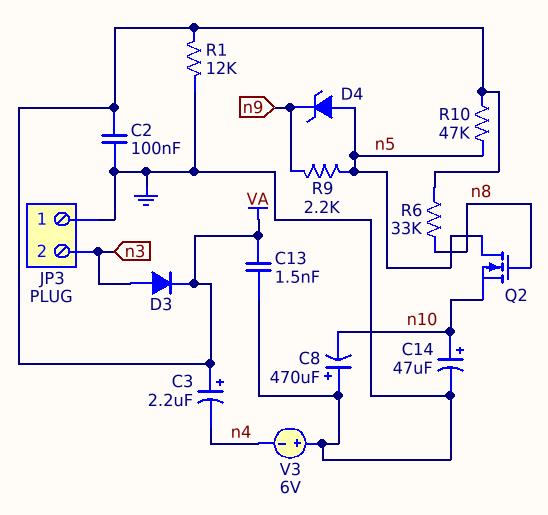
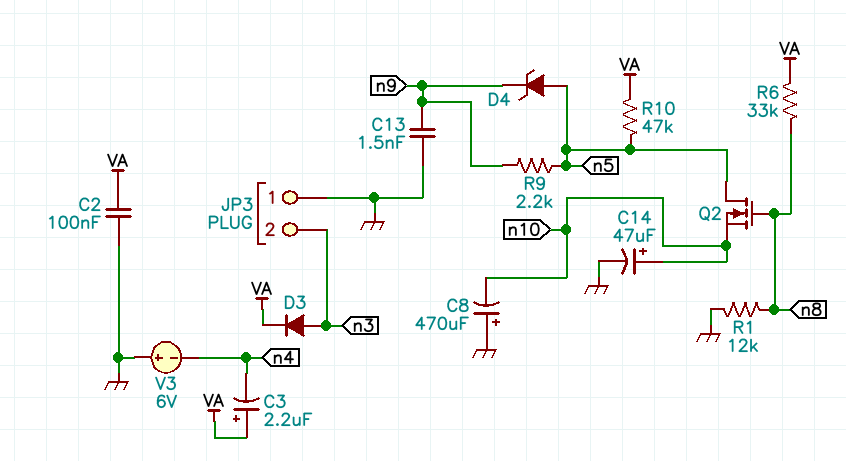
C13: 1.5nF (GND, VA) -> 1.5nF (GND, n9)
R1: 12k (GND, VA) -> 12k (GND, n8)

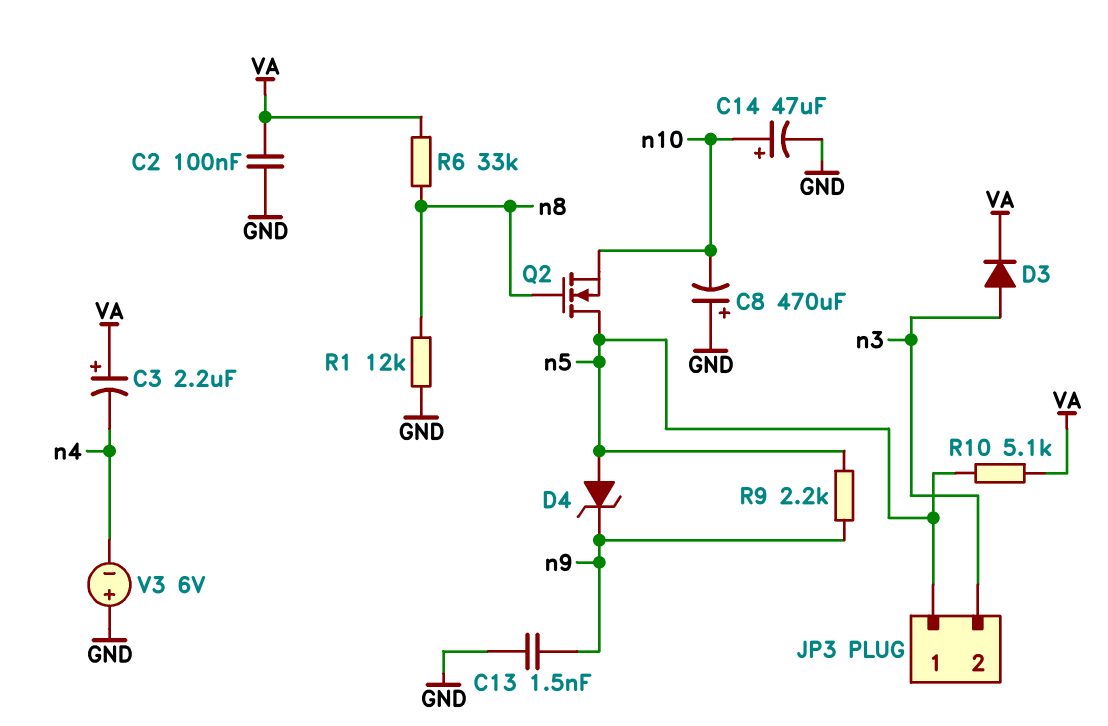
JP3 pin 1: GND -> n5
R10: 47k (VA, n5) -> 5.1k (VA, n5)

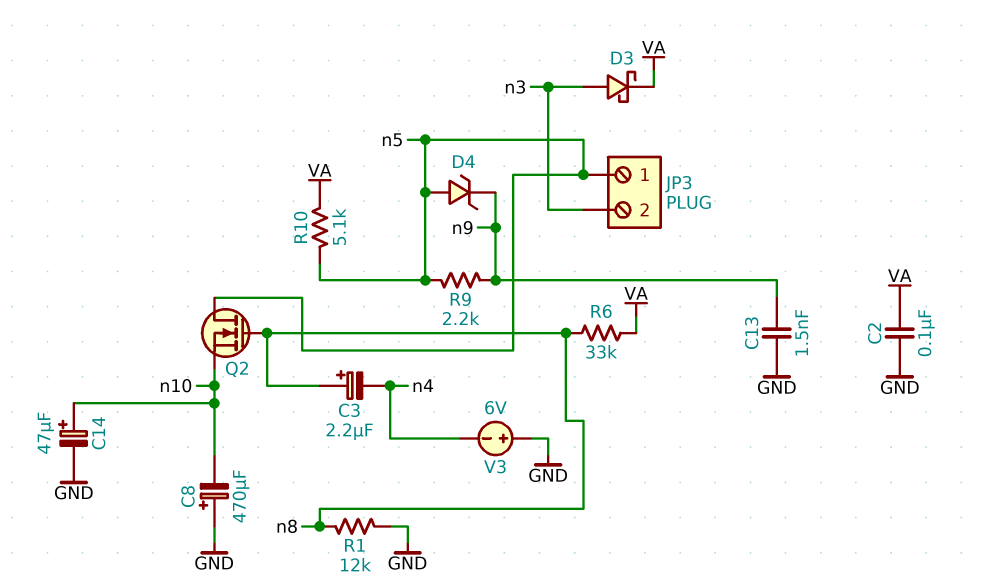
C3: 2.2uF (plus VA, minus n4) -> 2.2uF (plus n8, minus n4)
D3: diode (A n3, K VA) -> schottky (A n3, K VA)

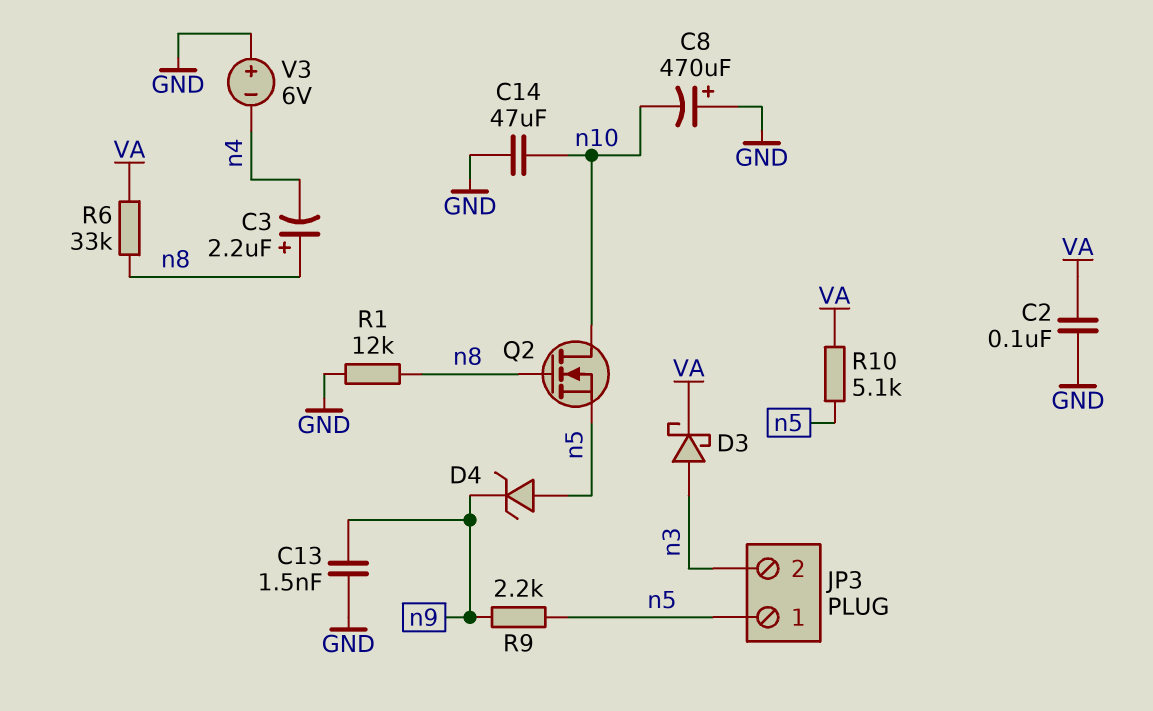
C14: 47uF (plus n10, minus GND) -> 47uF (GND, n10)
Q2: NMOS (G n8, D n5, S n10) -> NMOS (G n8, D n10, S n5)

